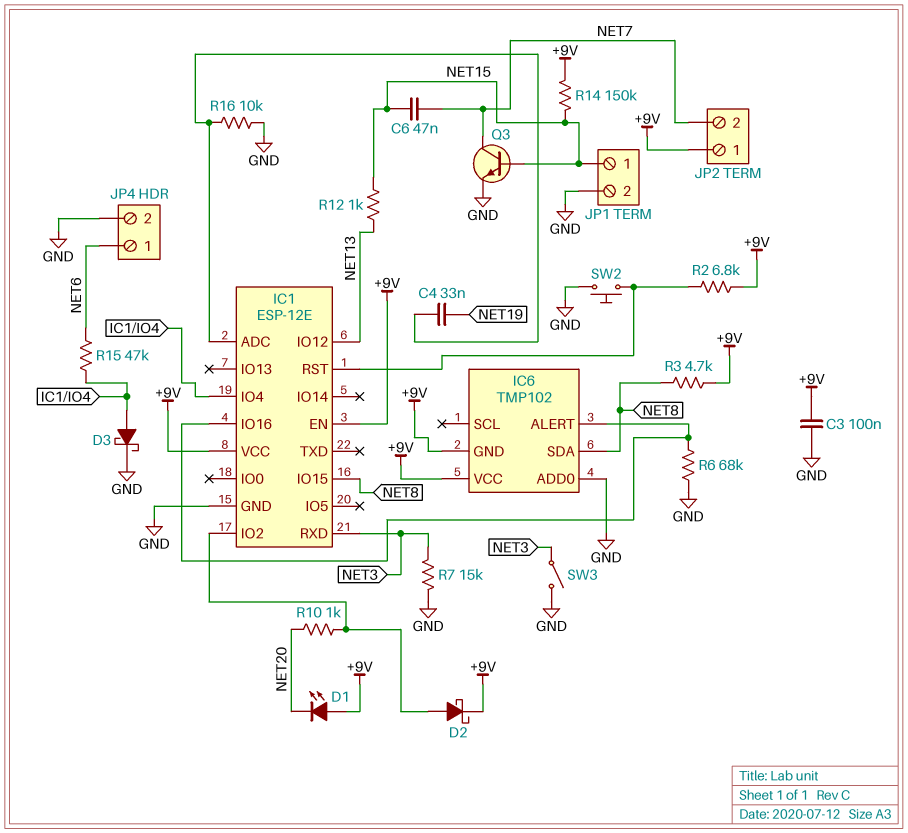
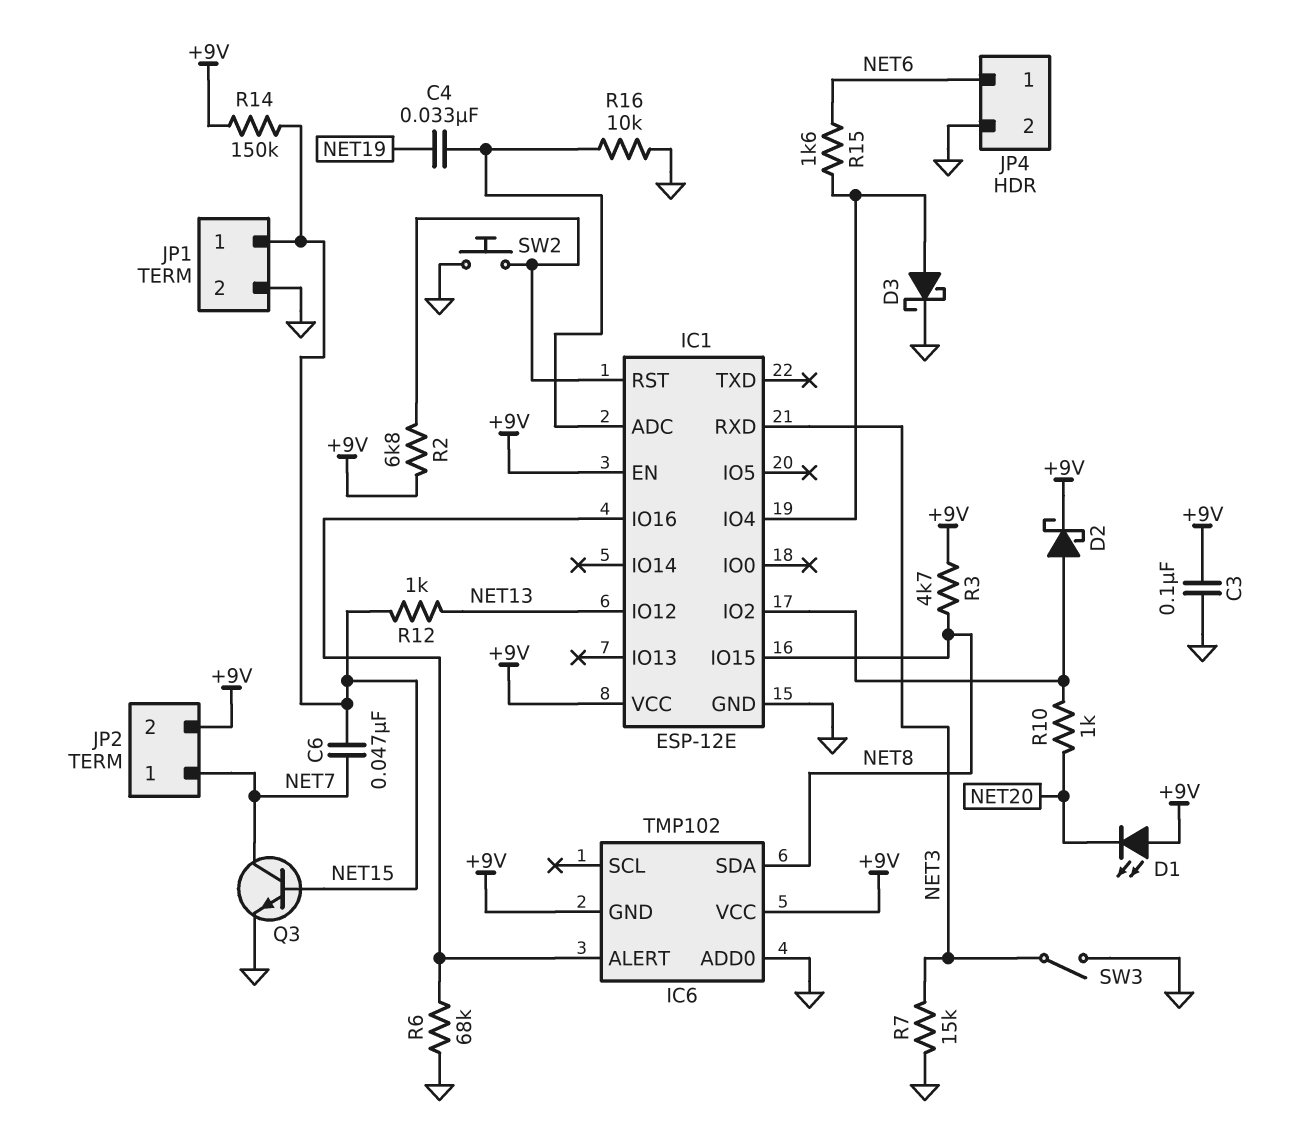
JP2 pin 1: +9V -> NET7
JP2 pin 2: NET7 -> +9V
R15: 47k (IC1/IO4, NET6) -> 1.6k (IC1/IO4, NET6)

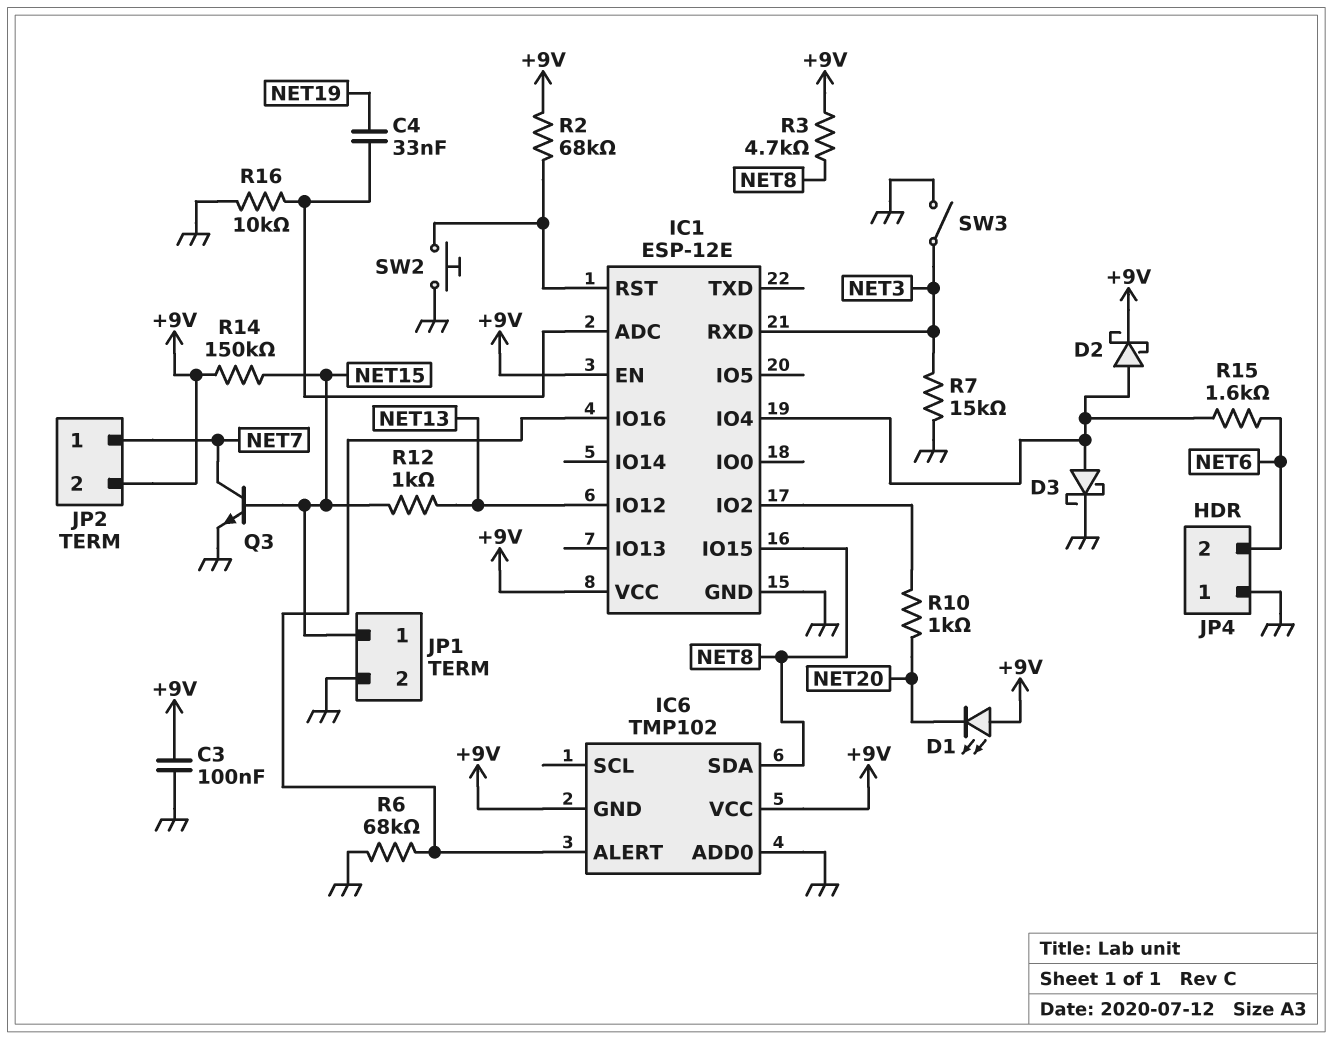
C6: 47nF (NET7, NET15) -> none
D2: schottky (A IC1/IO2, K +9V) -> schottky (A IC1/IO4, K +9V)
JP4 pin 1: NET6 -> GND
JP4 pin 2: GND -> NET6
R2: 6.8k (+9V, IC1/RST) -> 68k (+9V, IC1/RST)

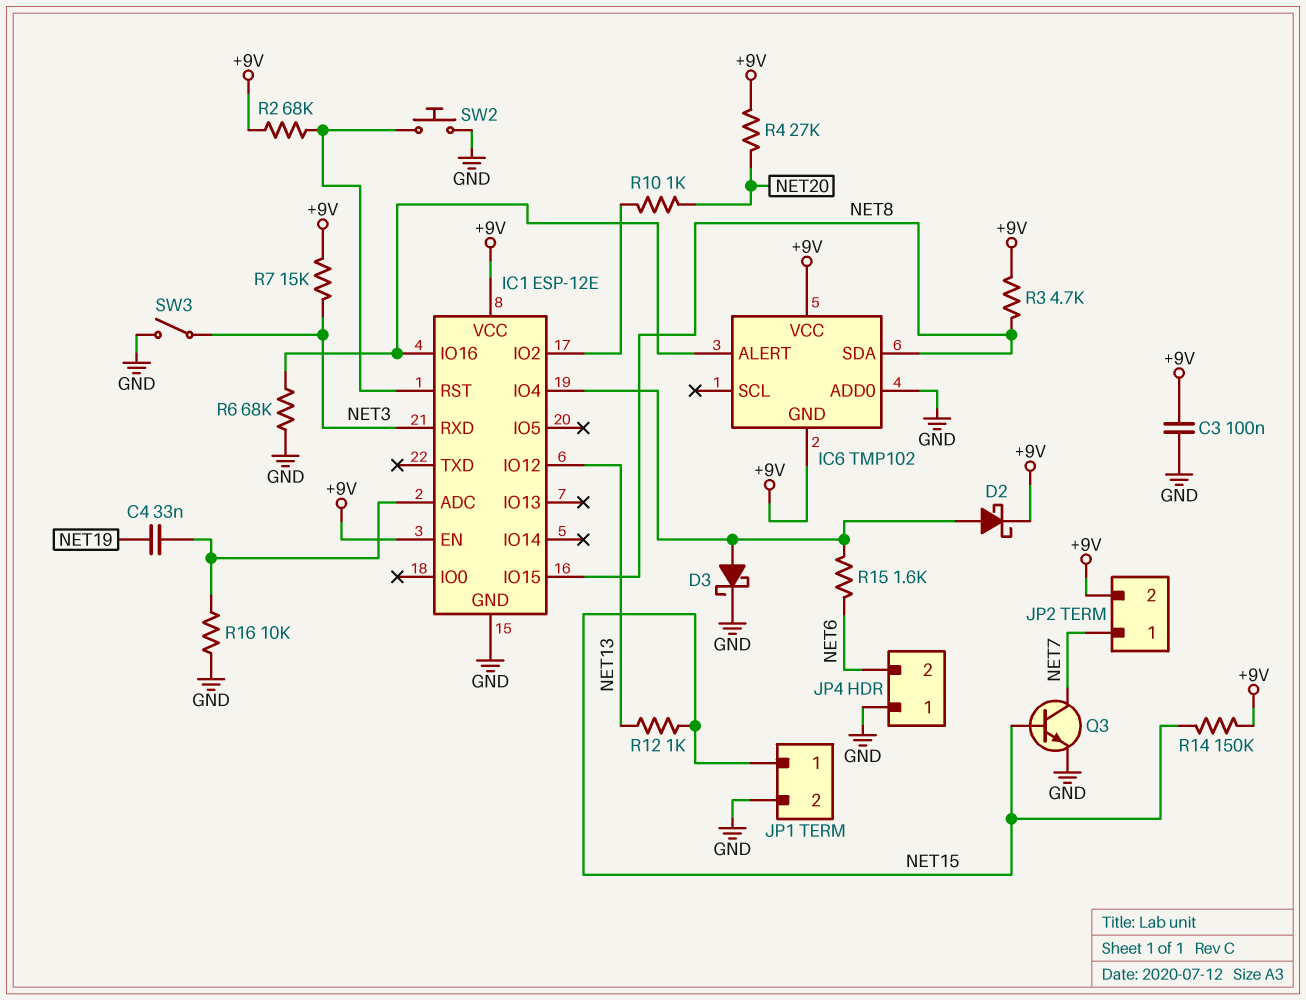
D1: LED (A +9V, K NET20) -> none
R4: none -> 27k (+9V, NET20)
R7: 15k (GND, NET3) -> 15k (+9V, NET3)

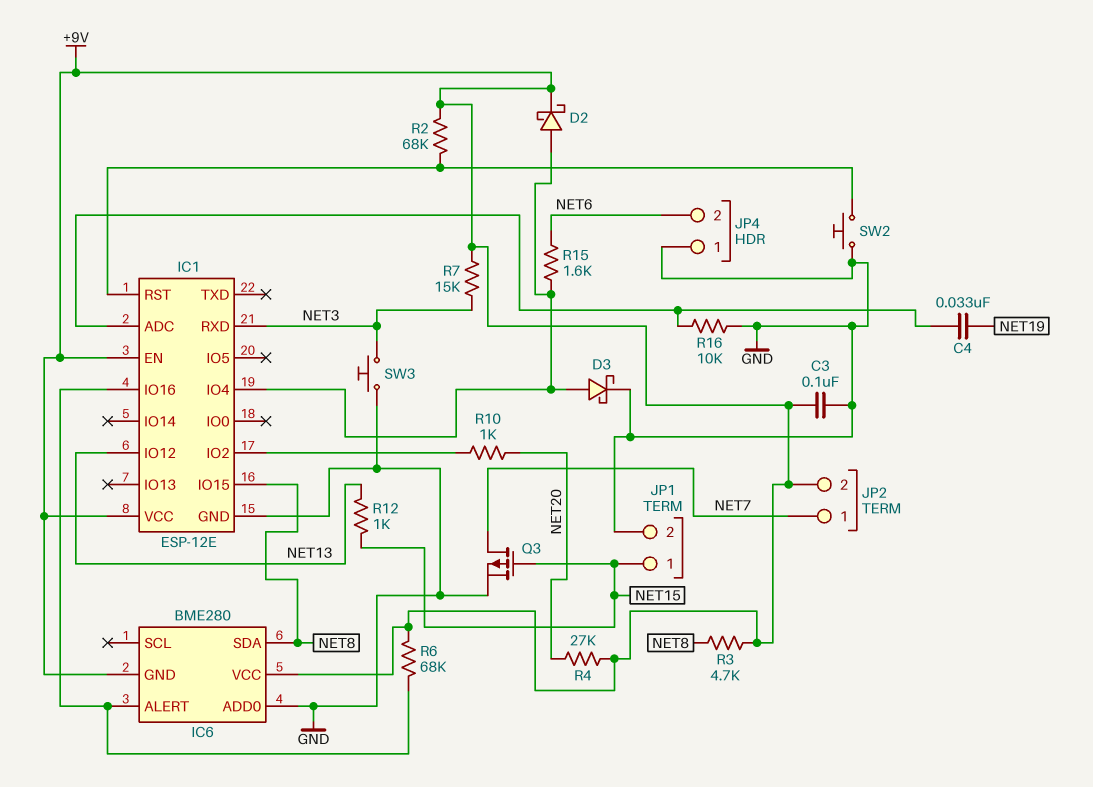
IC6: TMP102 -> BME280
Q3: NPN (B NET15, C NET7, E GND) -> PMOS (G NET15, D NET7, S GND)
R6: 68k (GND, IC1/IO16) -> 68k (+9V, IC1/IO16)
R14: 150k (+9V, NET15) -> none
SW3: switch (GND, NET3) -> button (GND, NET3)

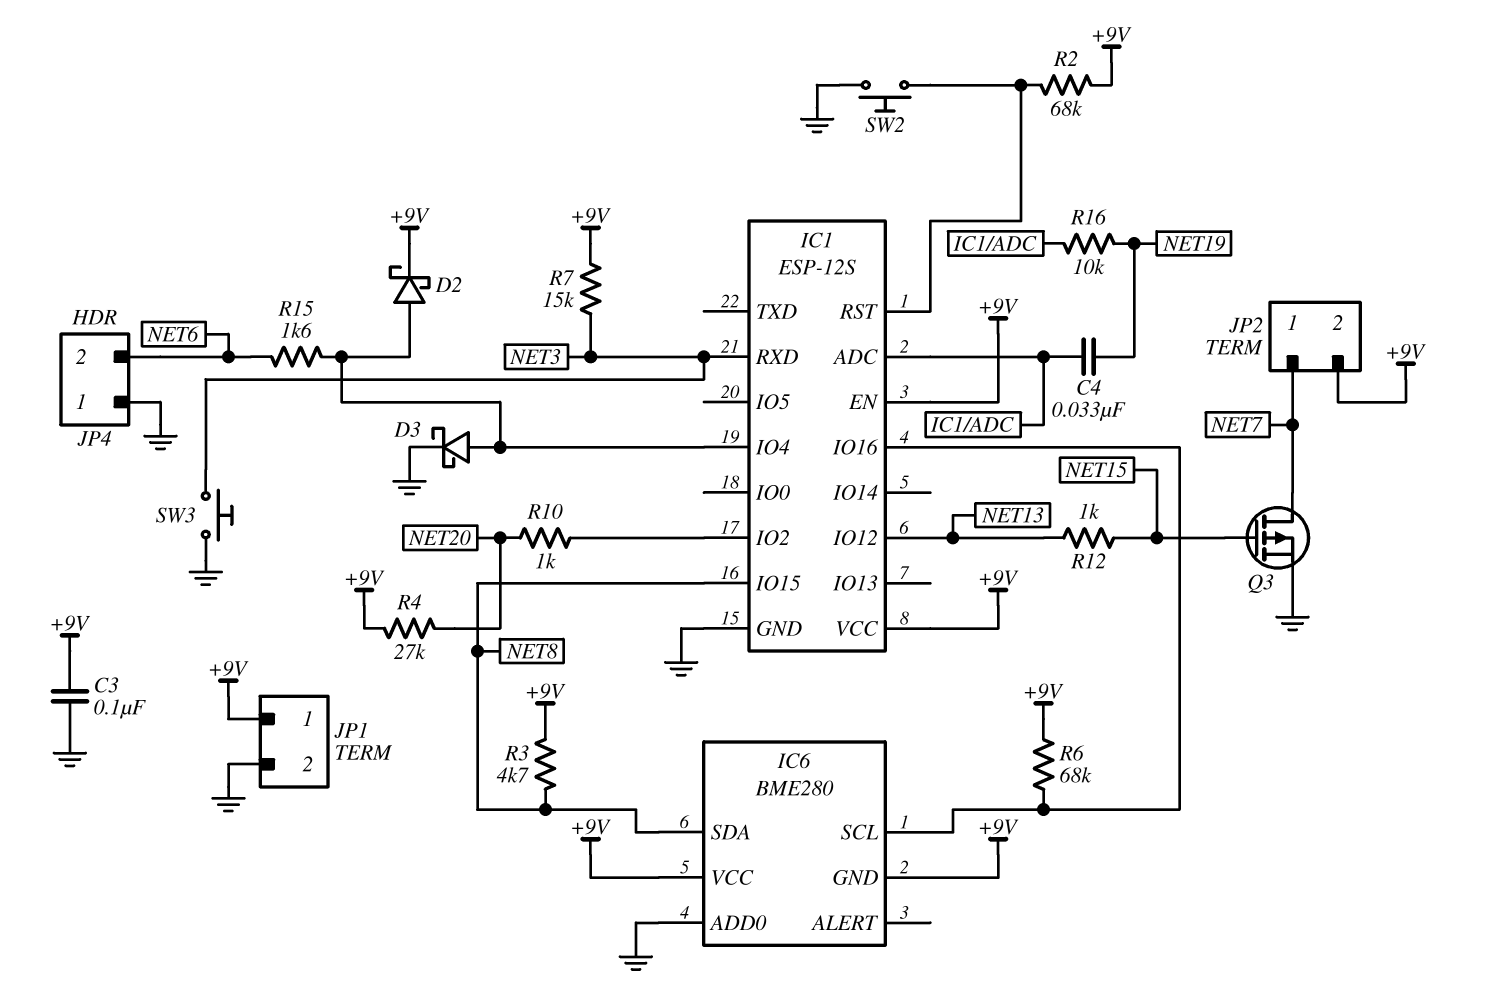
IC1: ESP-12E -> ESP-12S
IC6 pin ALERT: IC1/IO16 -> none
IC6 pin SCL: none -> IC1/IO16
JP1 pin 1: NET15 -> +9V
R16: 10k (GND, IC1/ADC) -> 10k (IC1/ADC, NET19)

